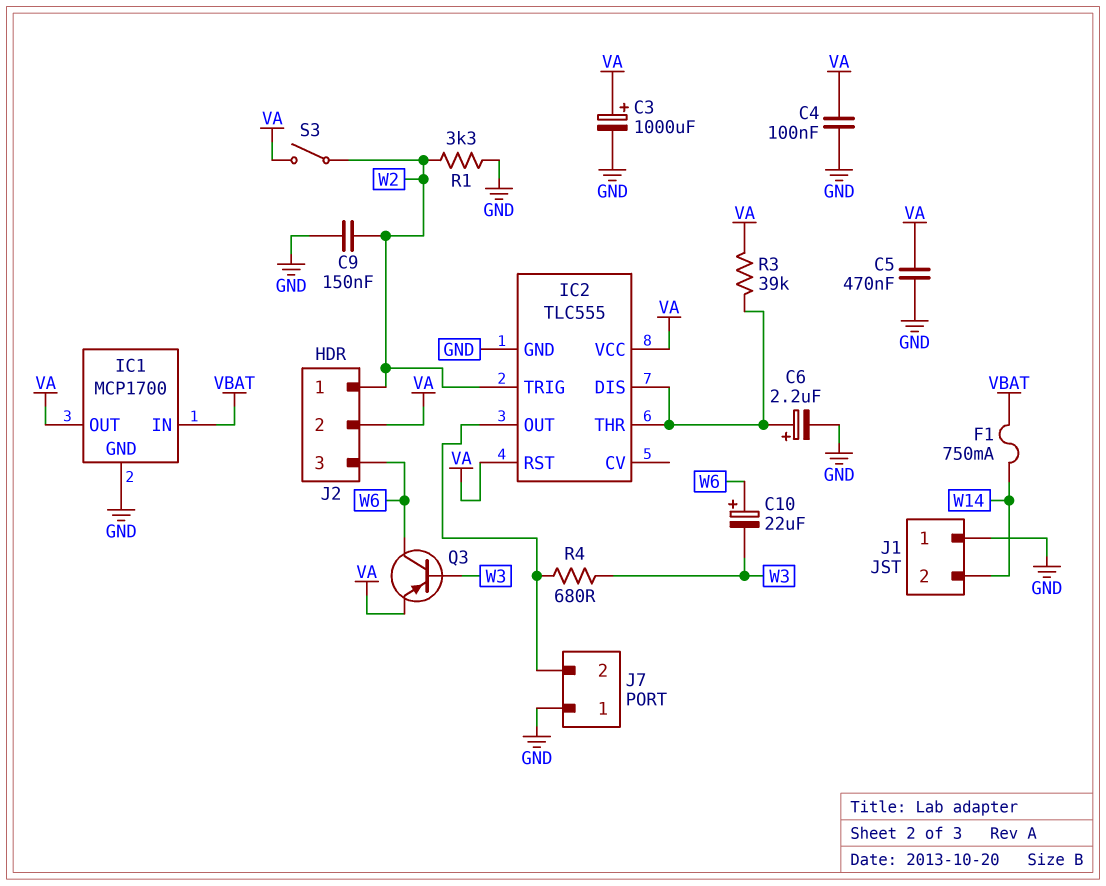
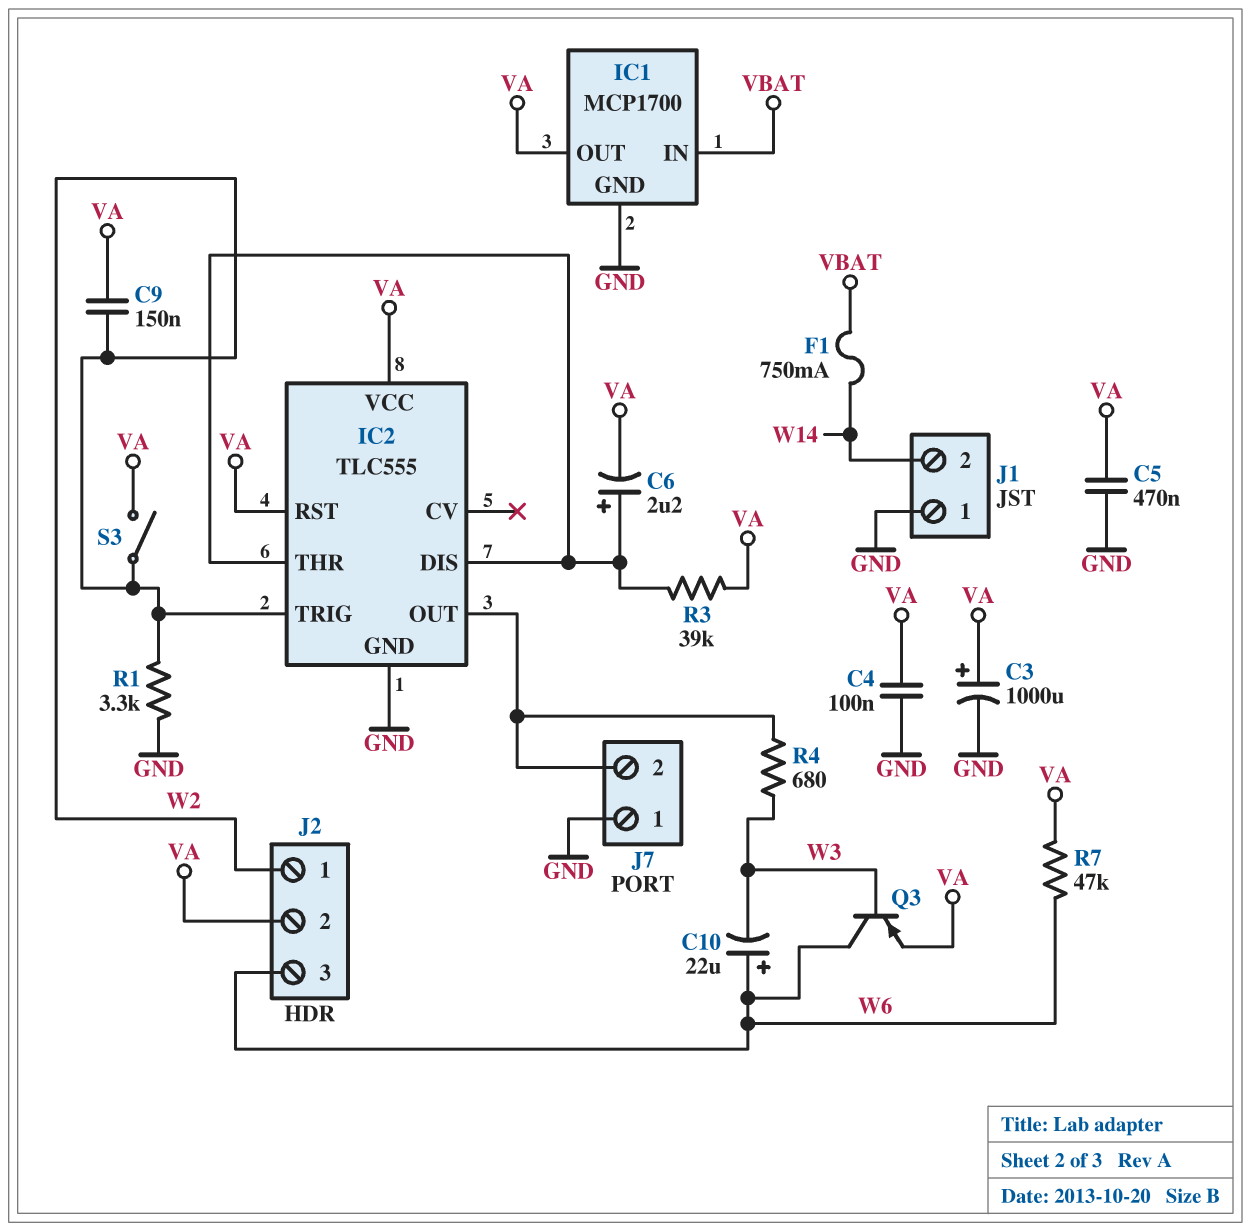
C6: 2.2uF (plus IC2/DIS, minus GND) -> 2.2uF (plus IC2/DIS, minus VA)
C9: 150nF (GND, W2) -> 150nF (VA, W2)
R7: none -> 47k (VA, W6)

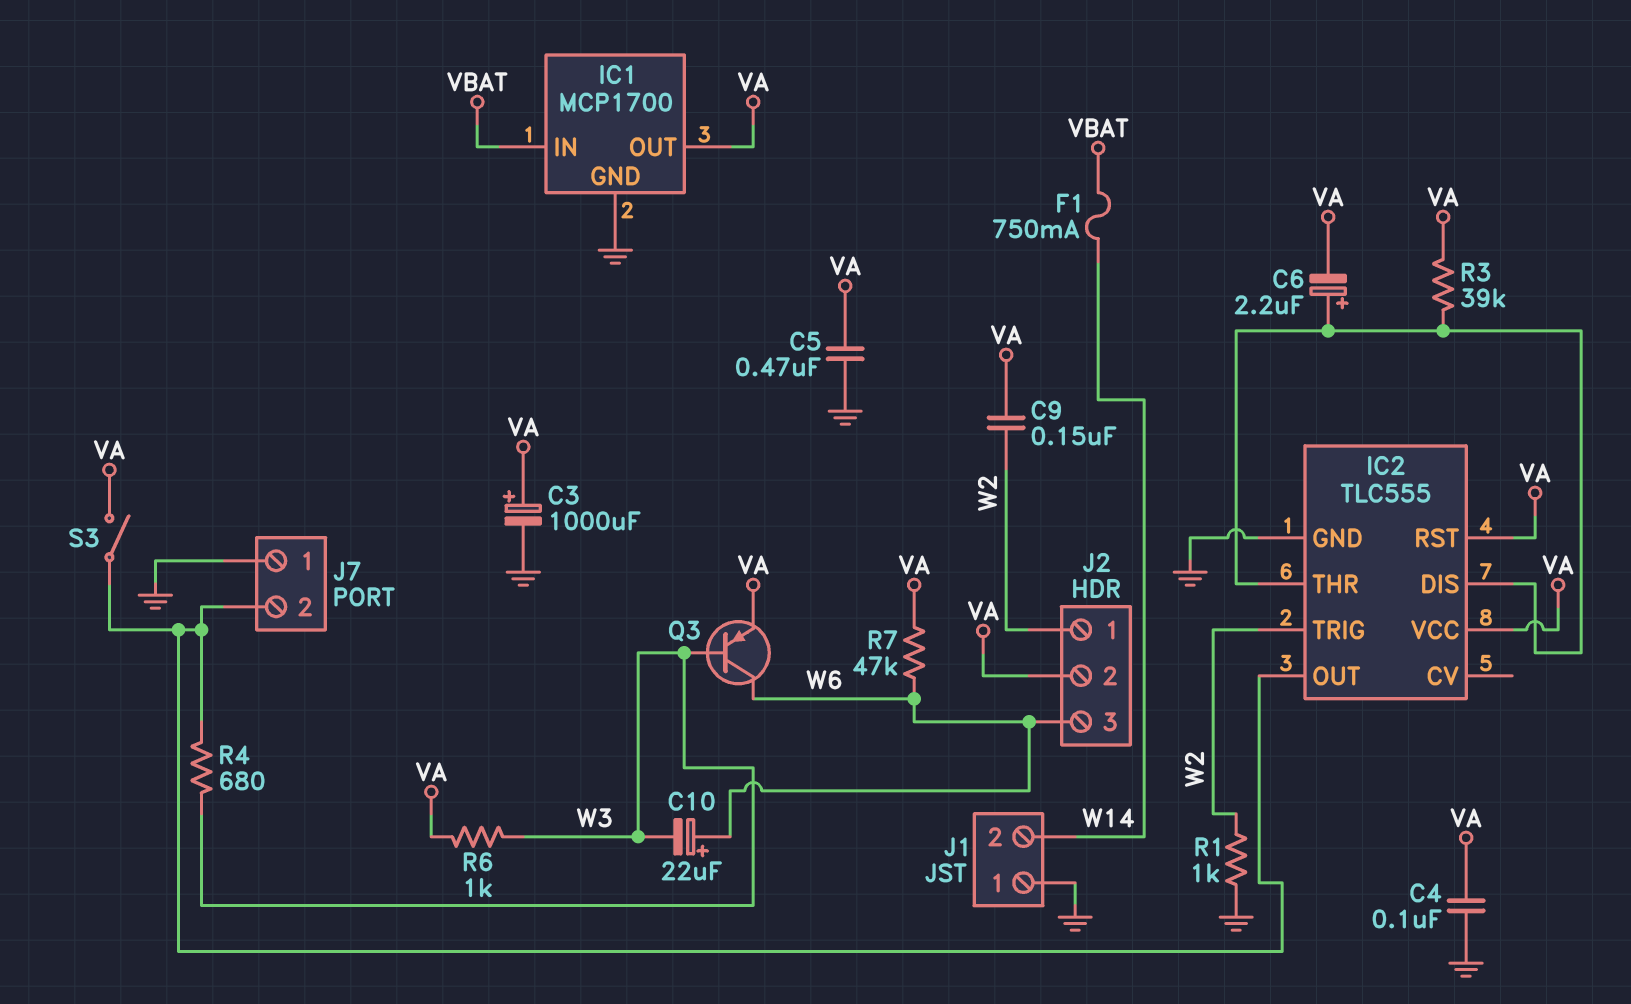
R1: 3.3k (GND, W2) -> 1k (GND, W2)
R6: none -> 1k (VA, W3)
S3: switch (VA, W2) -> switch (IC2/OUT, VA)

